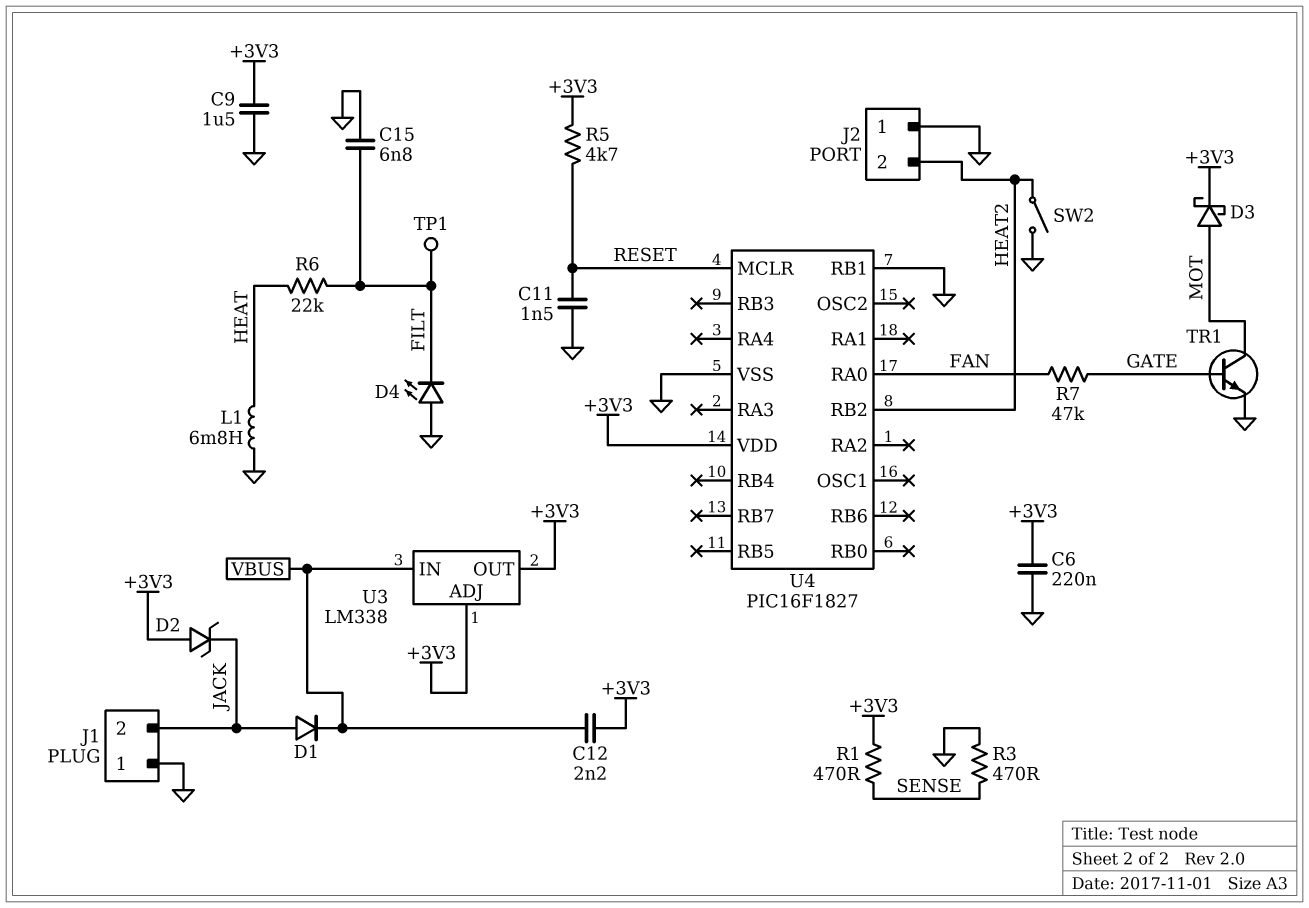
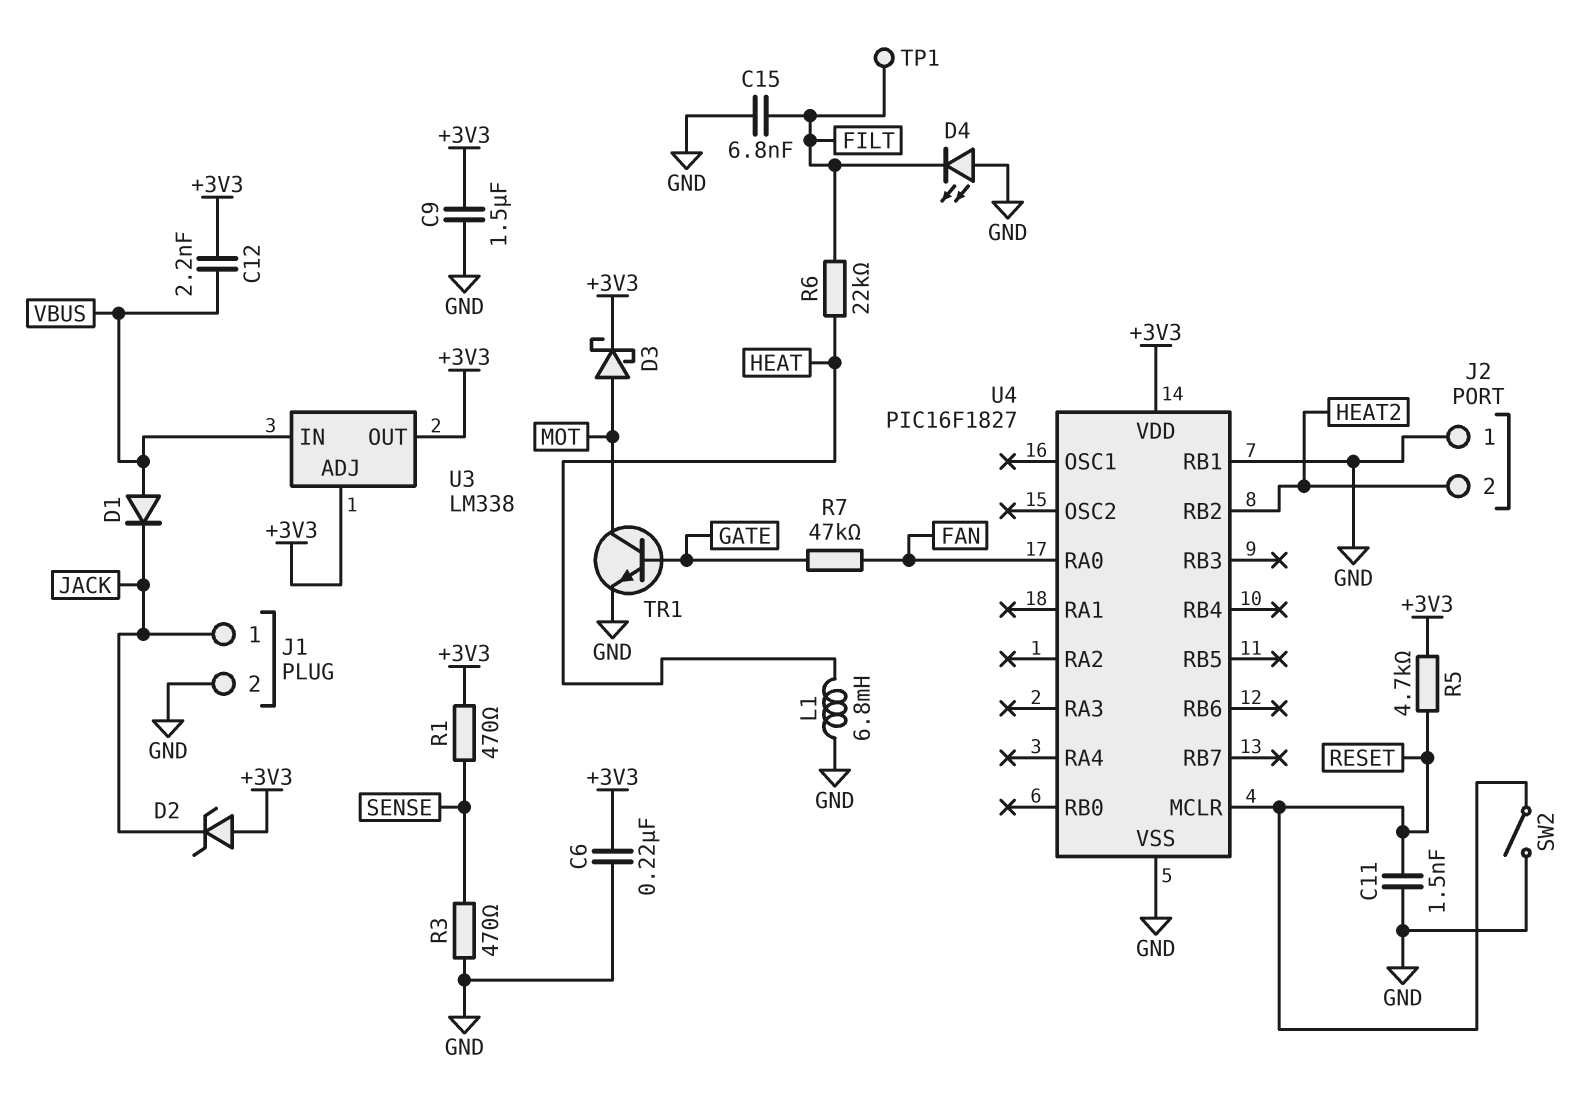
D1: diode (A JACK, K VBUS) -> diode (A VBUS, K JACK)
J1 pin 1: GND -> JACK
J1 pin 2: JACK -> GND
SW2: switch (GND, HEAT2) -> switch (GND, RESET)

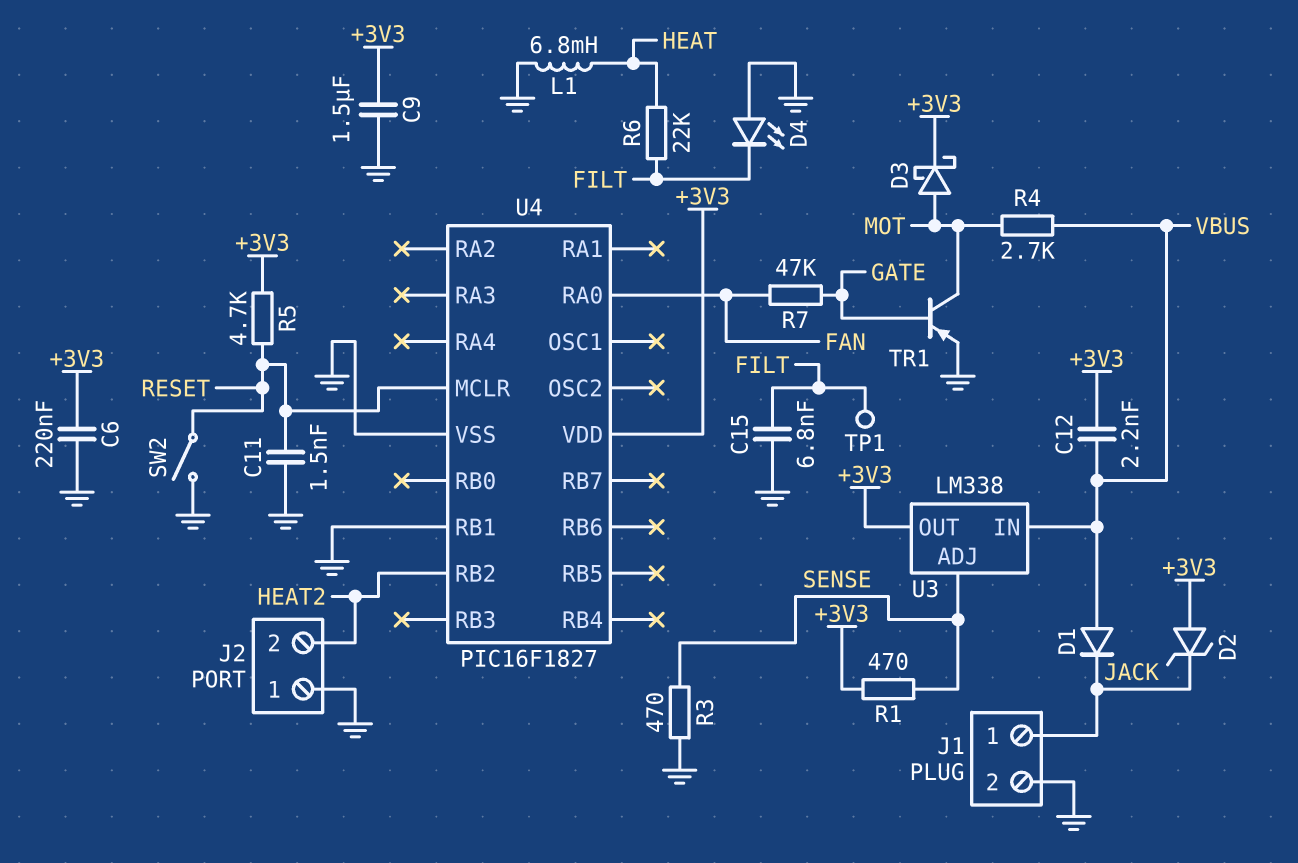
R4: none -> 2.7k (MOT, VBUS)
TR1: NPN (B GATE, C MOT, E GND) -> PNP (B GATE, C MOT, E GND)
U3 pin ADJ: +3V3 -> SENSE

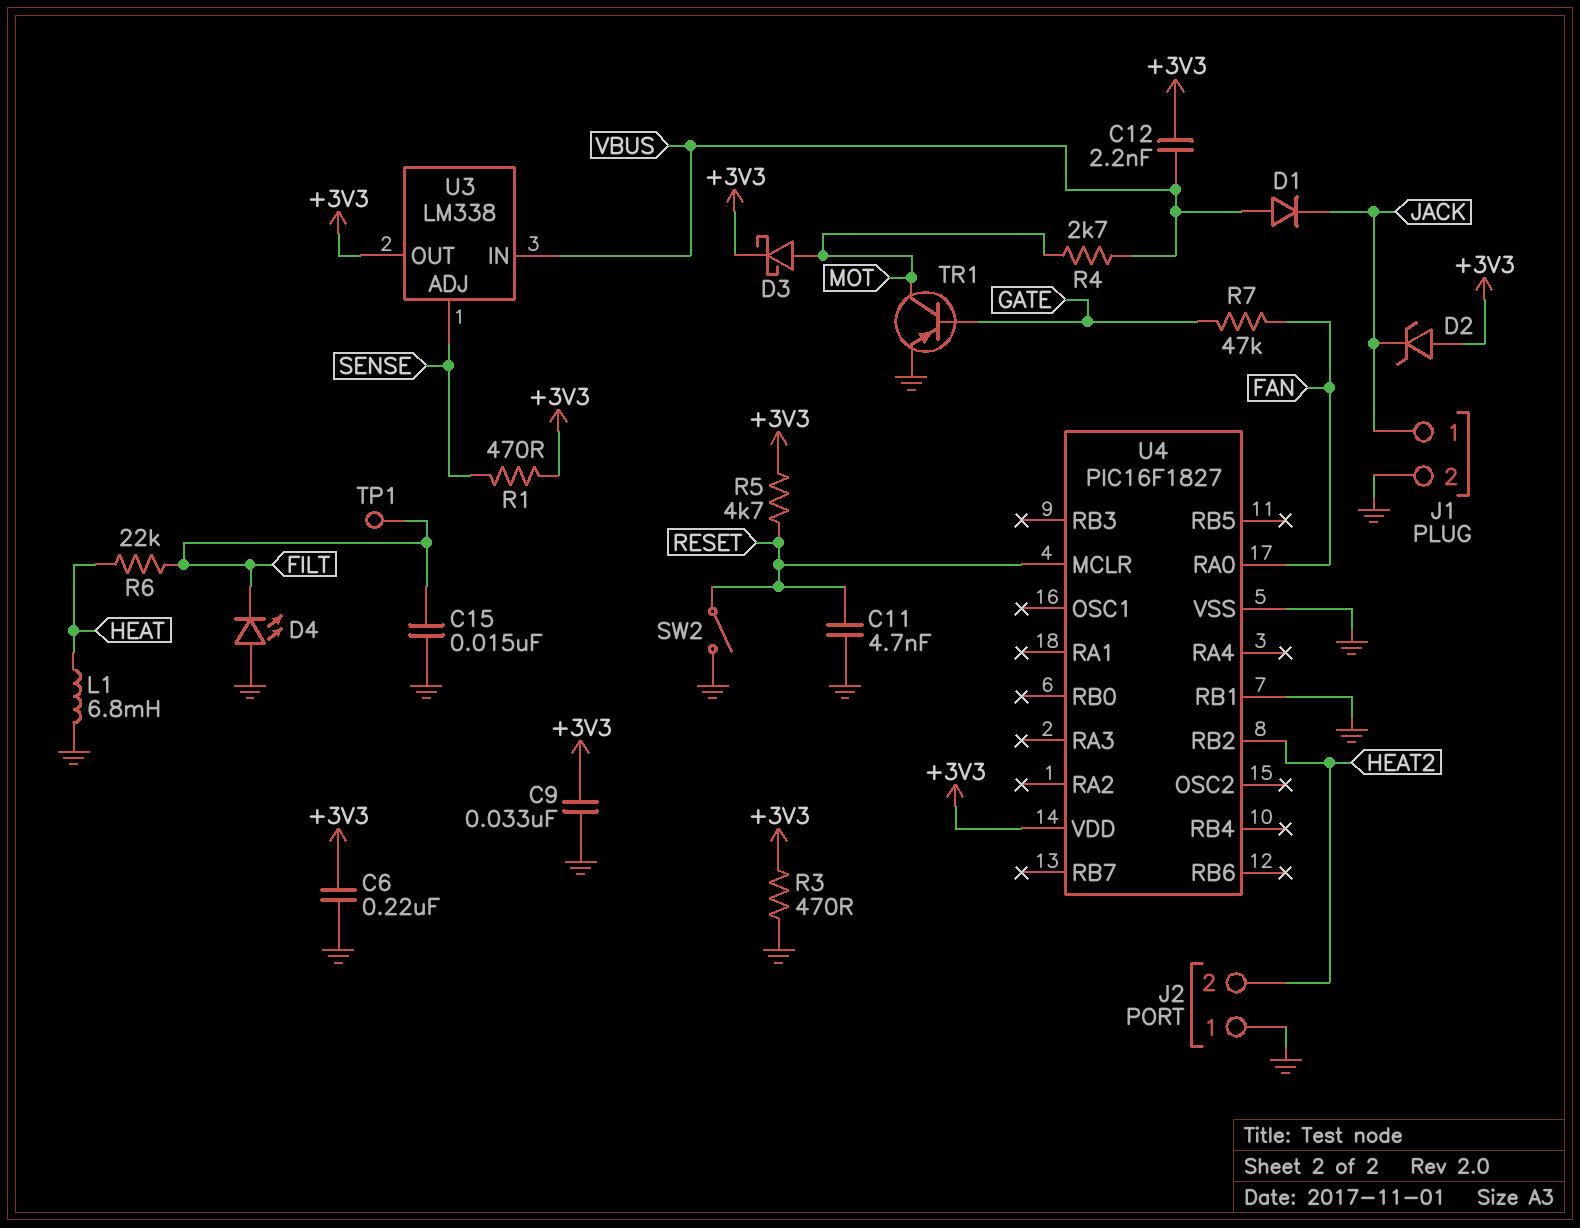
C9: 1.5uF (+3V3, GND) -> 33nF (+3V3, GND)
C11: 1.5nF (GND, RESET) -> 4.7nF (GND, RESET)
C15: 6.8nF (FILT, GND) -> 15nF (FILT, GND)
R3: 470 (GND, SENSE) -> 470 (+3V3, GND)

